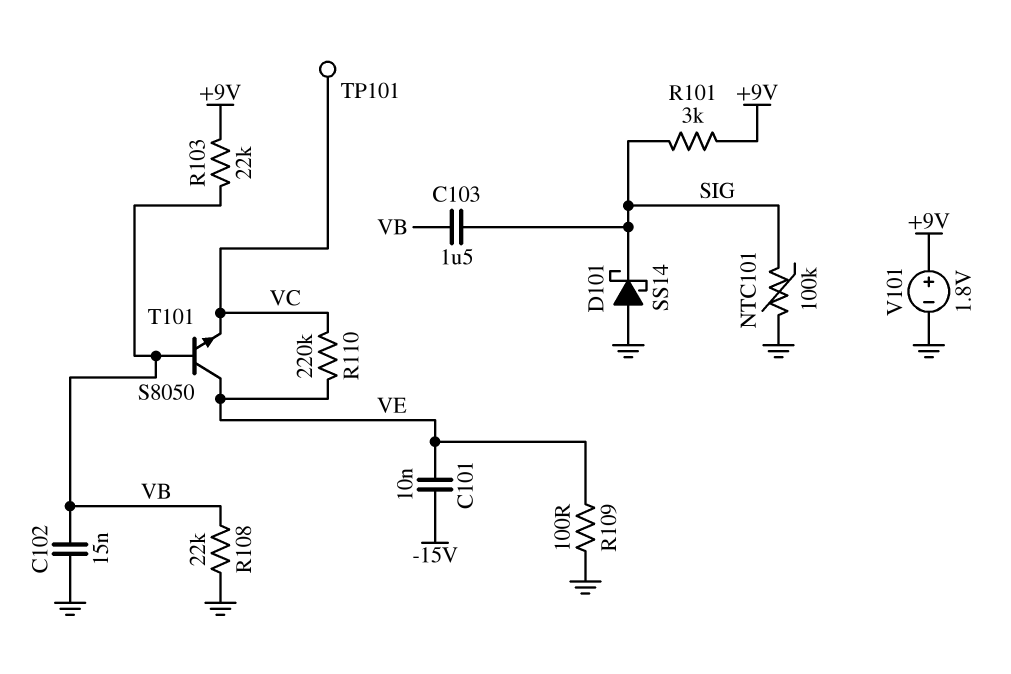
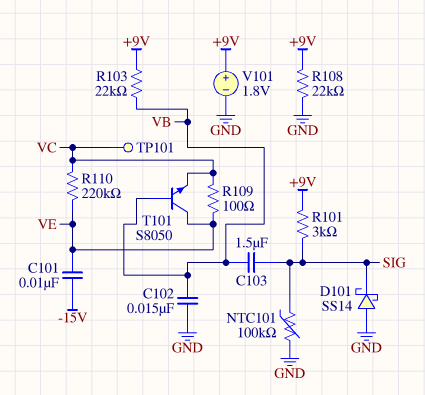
R108: 22k (GND, VB) -> 22k (+9V, GND)
R109: 100 (GND, VE) -> 100 (VC, VE)

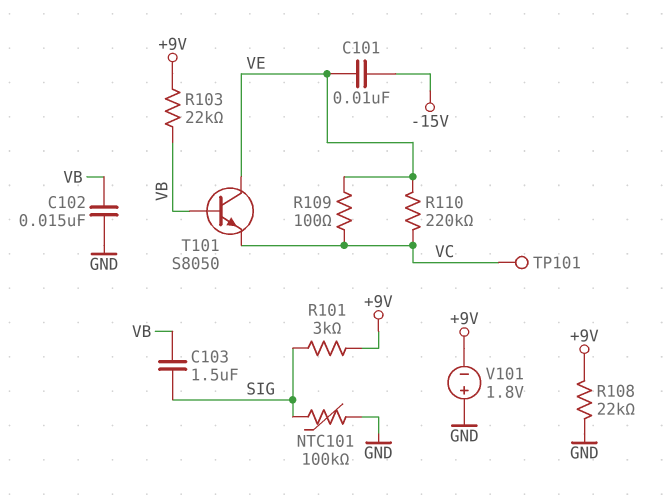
D101: schottky SS14 (A GND, K SIG) -> none
V101: 1.8V (plus +9V, minus GND) -> 1.8V (plus GND, minus +9V)

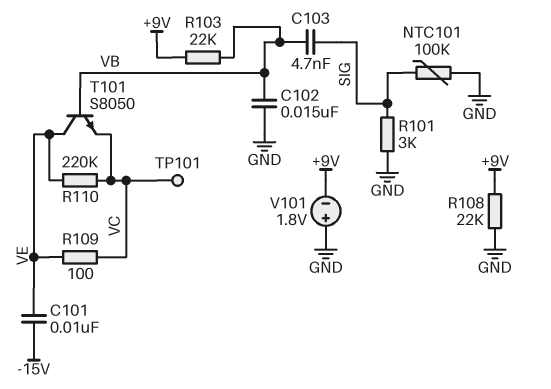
C103: 1.5uF (SIG, VB) -> 4.7nF (SIG, VB)
R101: 3k (+9V, SIG) -> 3k (GND, SIG)

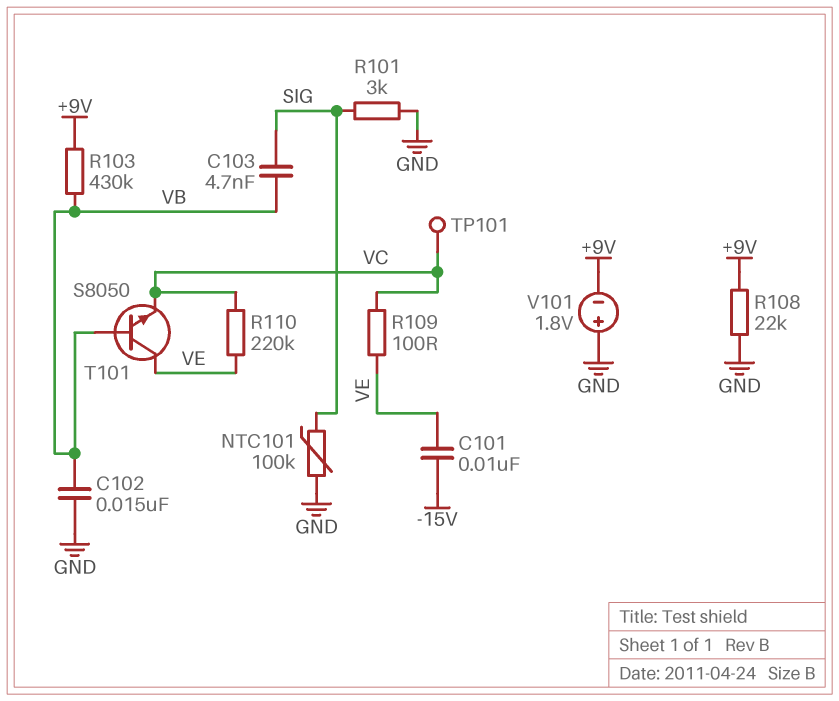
R103: 22k (+9V, VB) -> 430k (+9V, VB)

